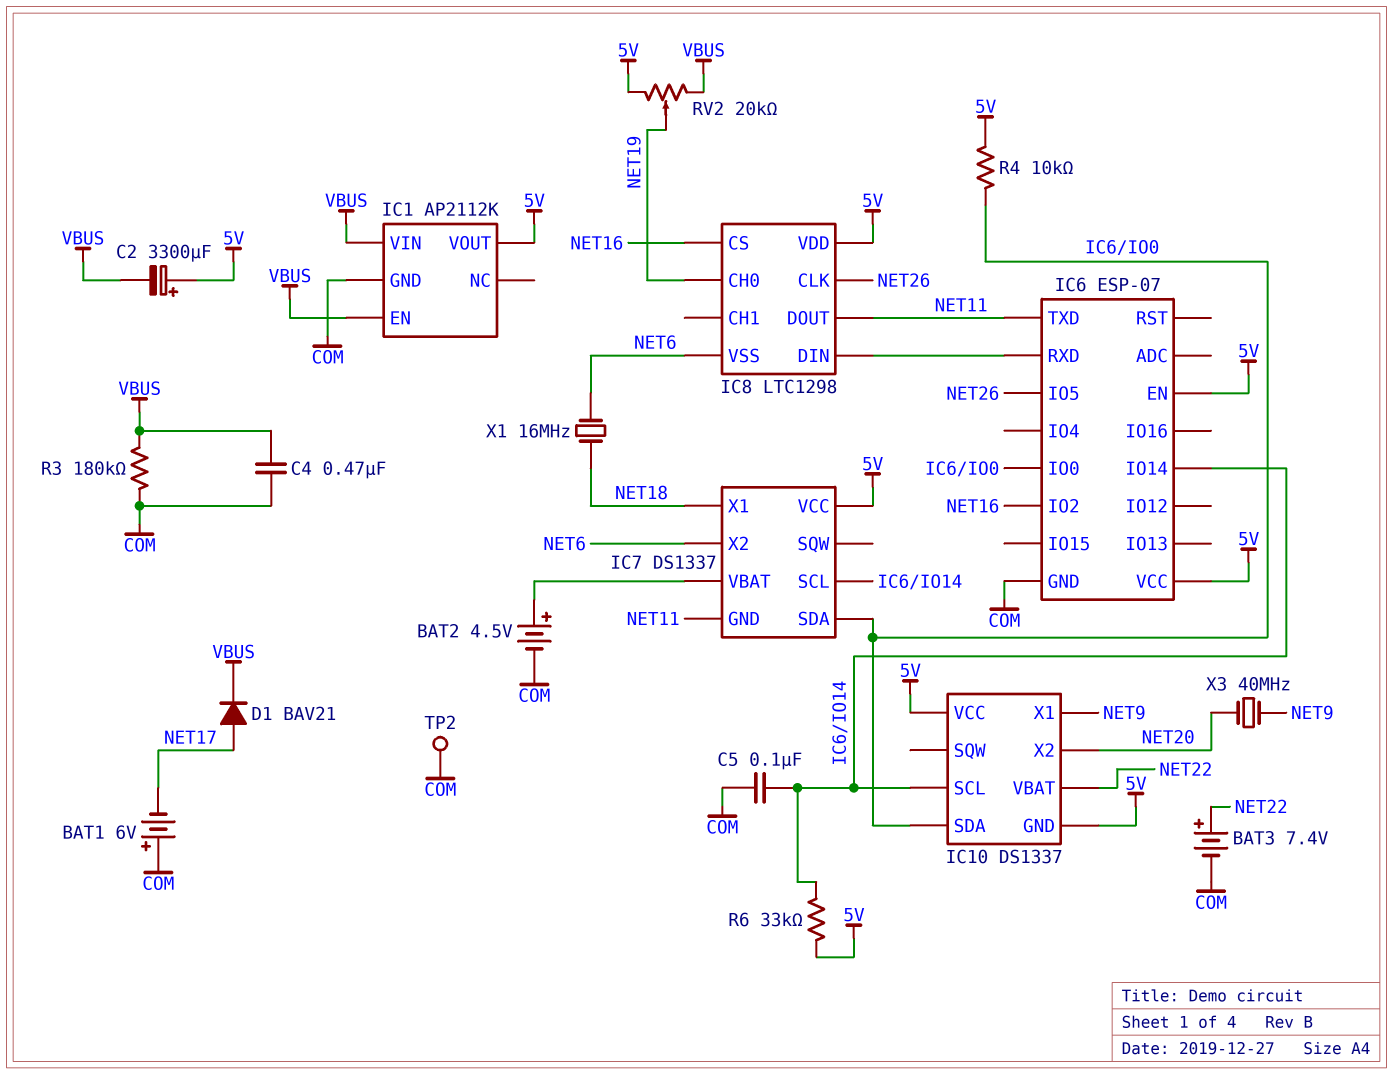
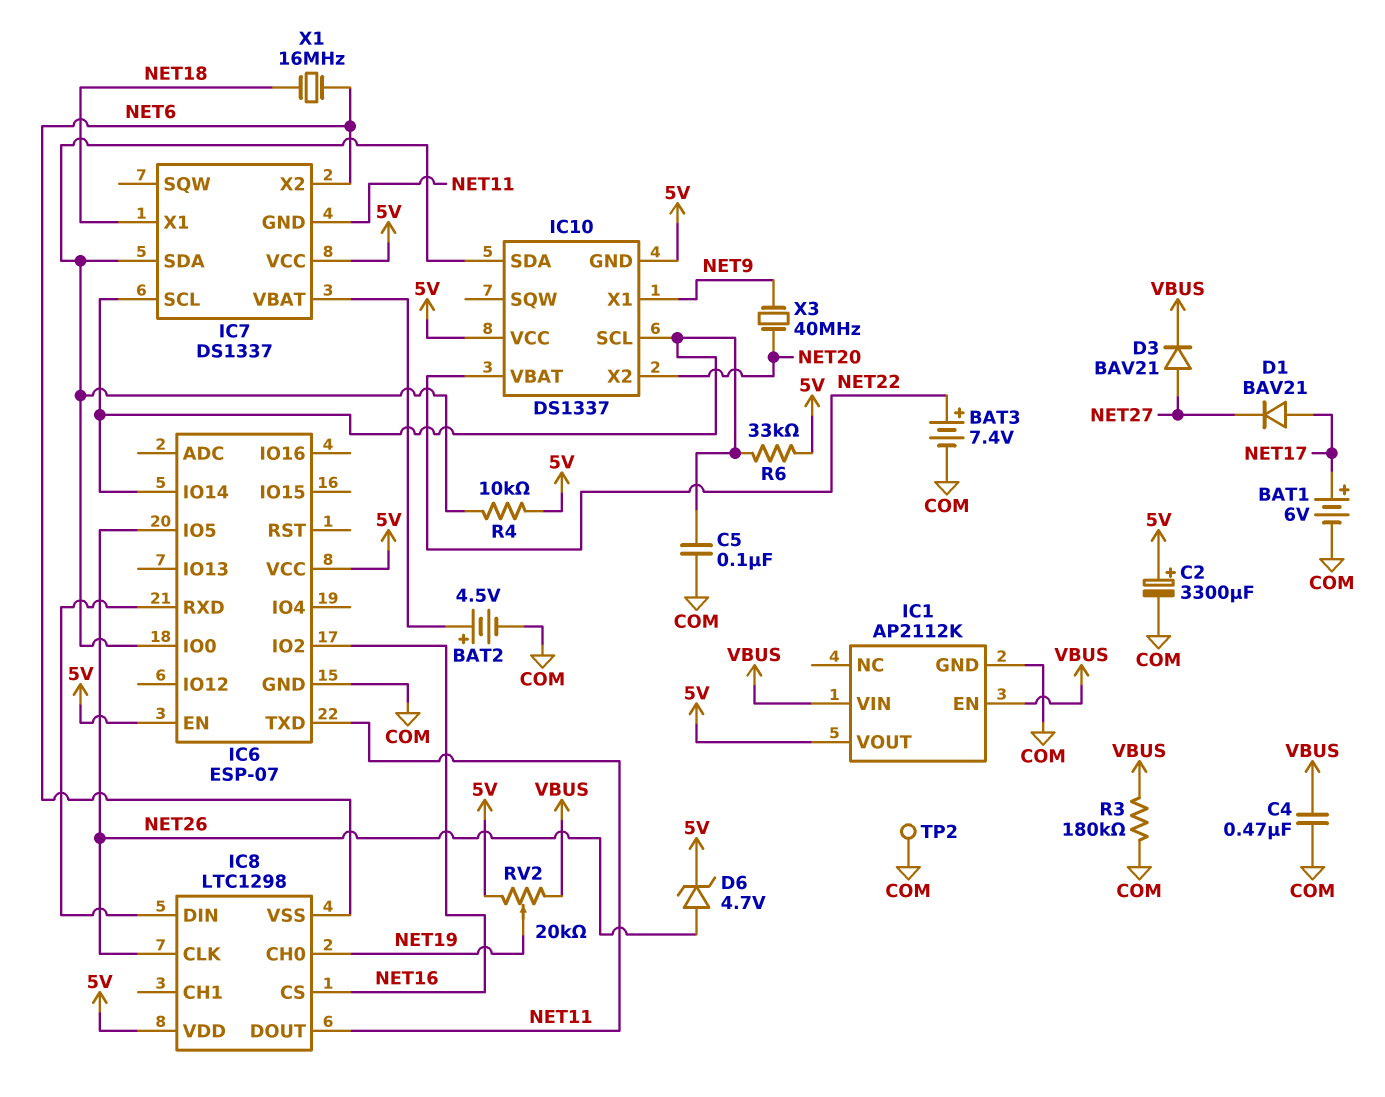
BAT1: 6V (plus COM, minus NET17) -> 6V (plus NET17, minus COM)
C2: 3300uF (plus 5V, minus VBUS) -> 3300uF (plus 5V, minus COM)
D1: diode BAV21 (A NET17, K VBUS) -> diode BAV21 (A NET17, K NET27)
D3: none -> diode BAV21 (A NET27, K VBUS)
D6: none -> zener 4.7V (A NET26, K 5V)

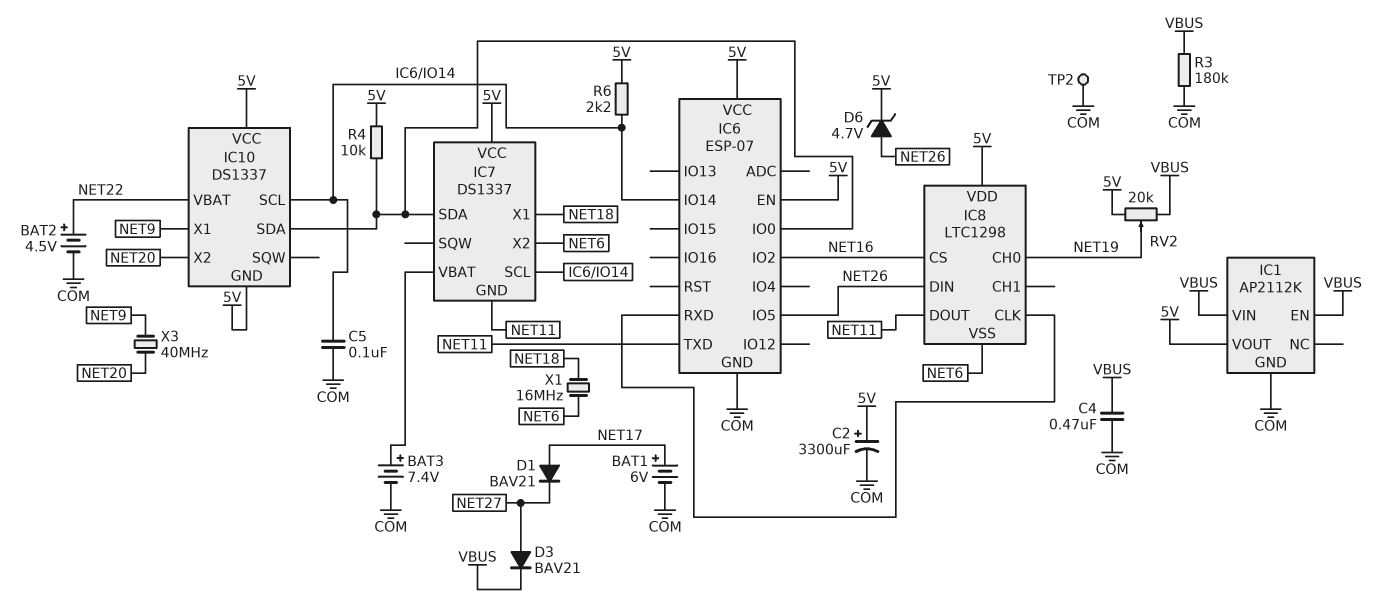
BAT2: 4.5V (plus IC7/VBAT, minus COM) -> 4.5V (plus NET22, minus COM)
BAT3: 7.4V (plus NET22, minus COM) -> 7.4V (plus IC7/VBAT, minus COM)
IC8 pin CLK: NET26 -> IC6/RXD
IC8 pin DIN: IC6/RXD -> NET26
R6: 33k (5V, IC6/IO14) -> 2.2k (5V, IC6/IO14)

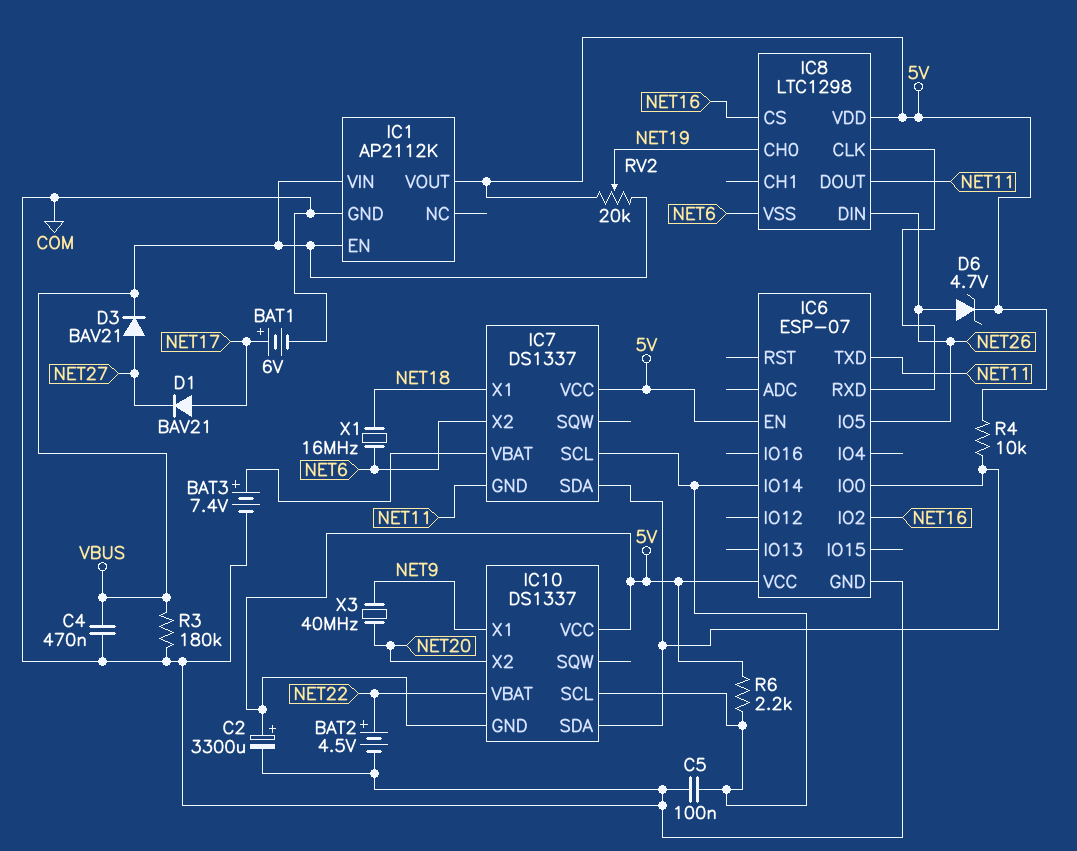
TP2: test point (COM) -> none

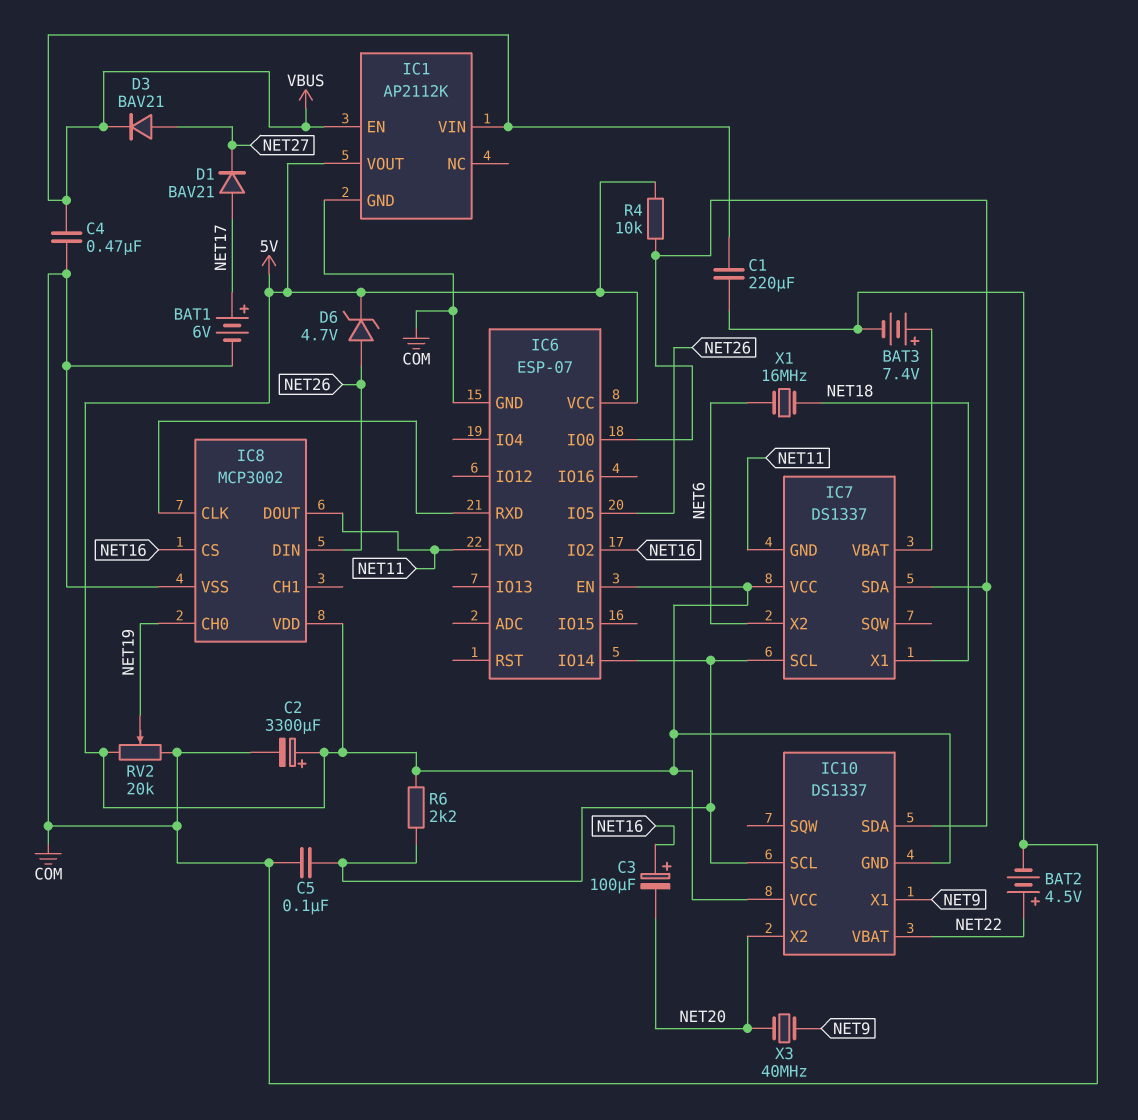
C1: none -> 220uF (COM, VBUS)
C3: none -> 100uF (plus NET16, minus NET20)
IC8: LTC1298 -> MCP3002
IC8 pin VSS: NET6 -> COM
R3: 180k (COM, VBUS) -> none
RV2: 20k (5V, VBUS, wiper NET19) -> 20k (5V, COM, wiper NET19)

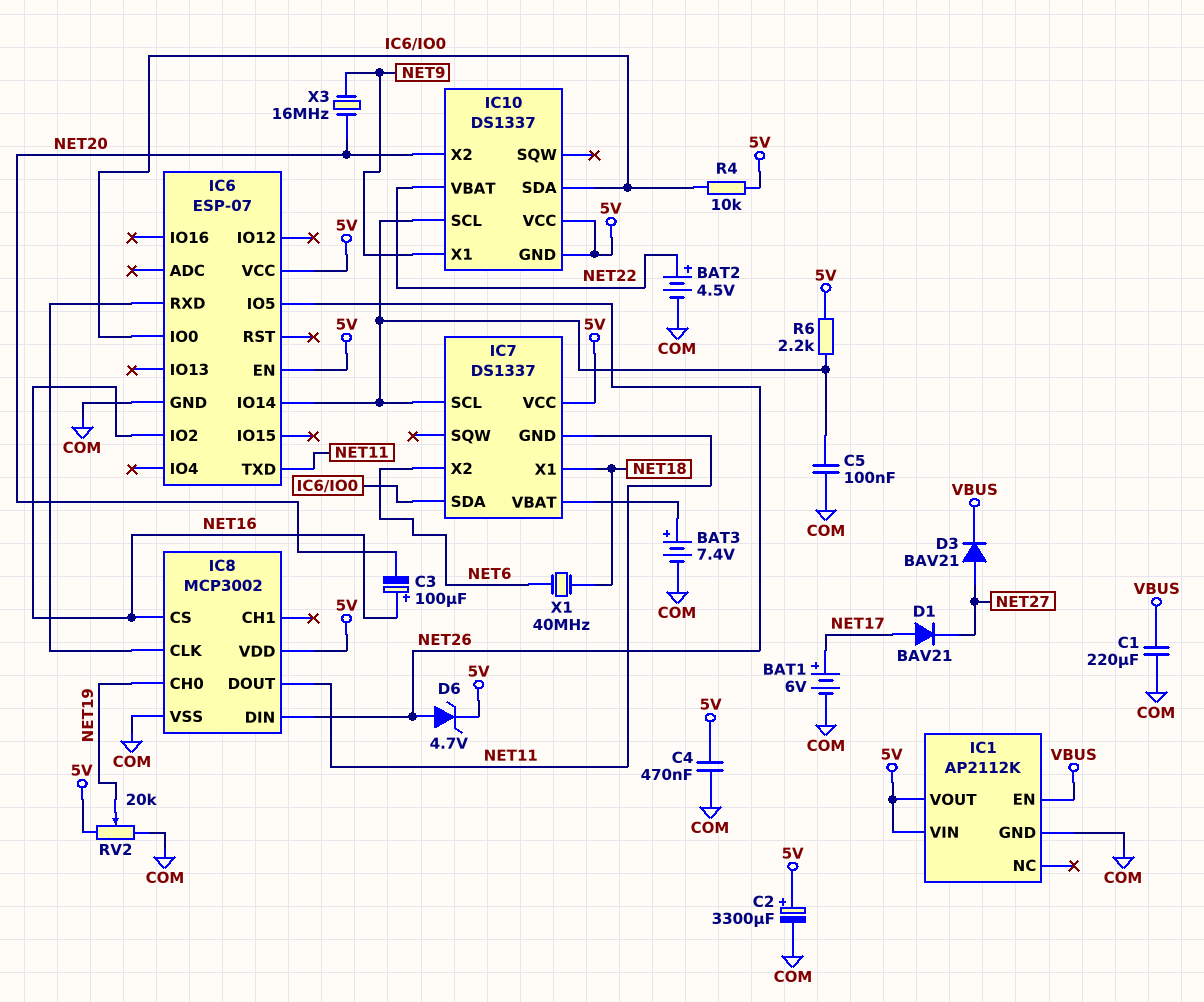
C4: 470nF (COM, VBUS) -> 470nF (5V, COM)
IC1 pin VIN: VBUS -> 5V
X1: 16MHz (NET6, NET18) -> 40MHz (NET6, NET18)
X3: 40MHz (NET9, NET20) -> 16MHz (NET9, NET20)

